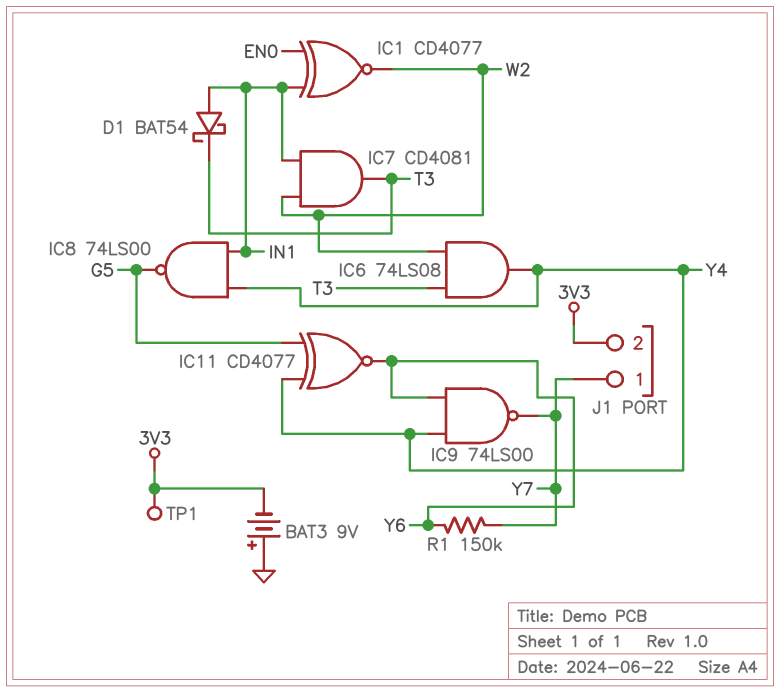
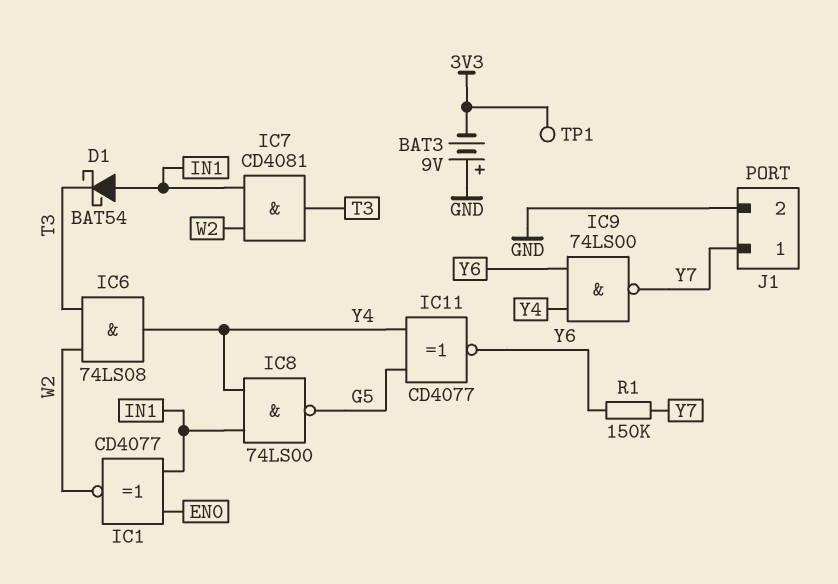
J1 pin 2: 3V3 -> GND

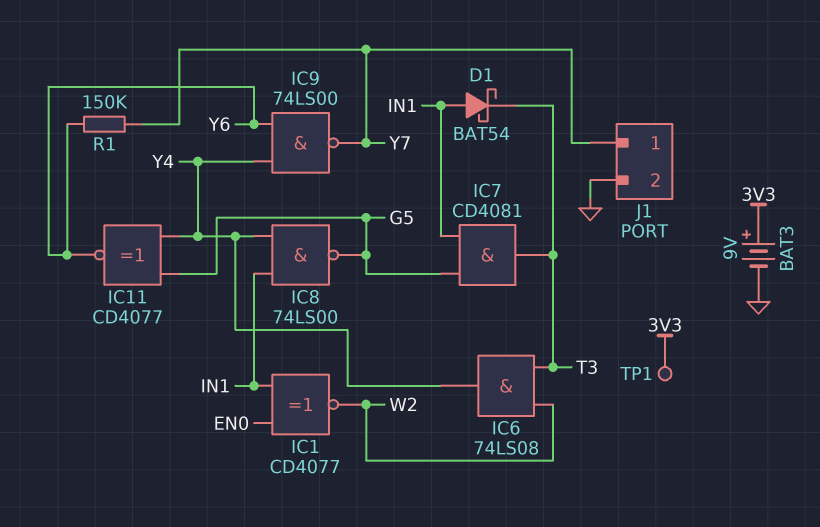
BAT3: 9V (plus GND, minus 3V3) -> 9V (plus 3V3, minus GND)
IC7: AND CD4081 (in IN1, in W2, out T3) -> AND CD4081 (in G5, in IN1, out T3)

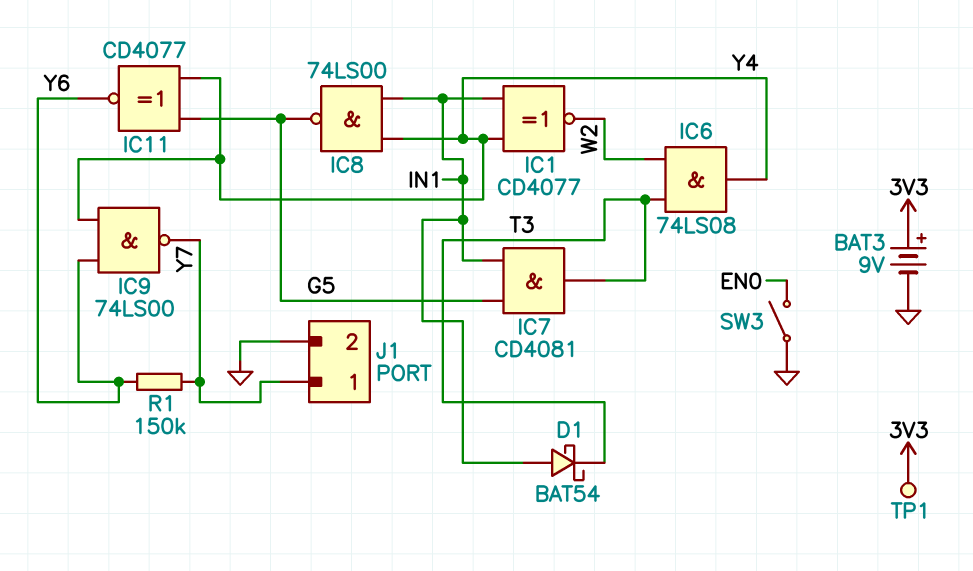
IC1: XNOR CD4077 (in EN0, in IN1, out W2) -> XNOR CD4077 (in IN1, in Y4, out W2)
SW3: none -> switch (EN0, GND)

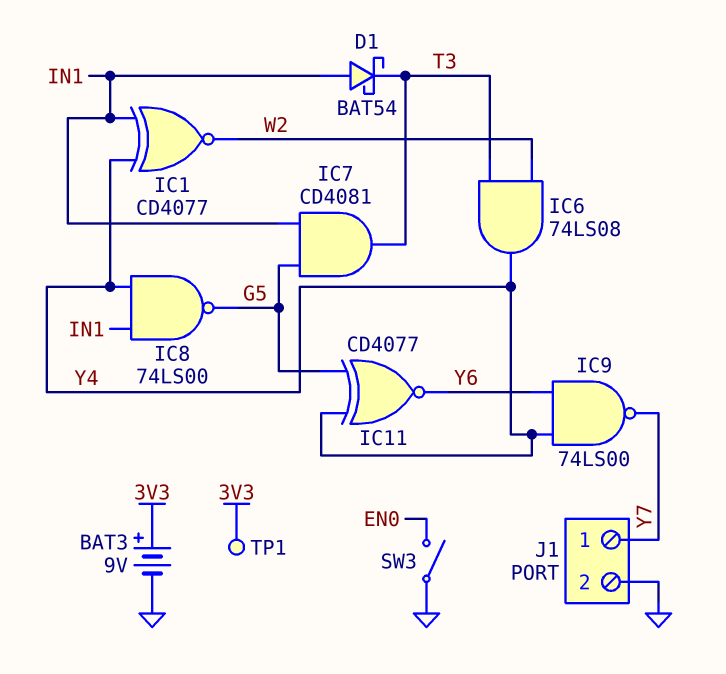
R1: 150k (Y6, Y7) -> none

